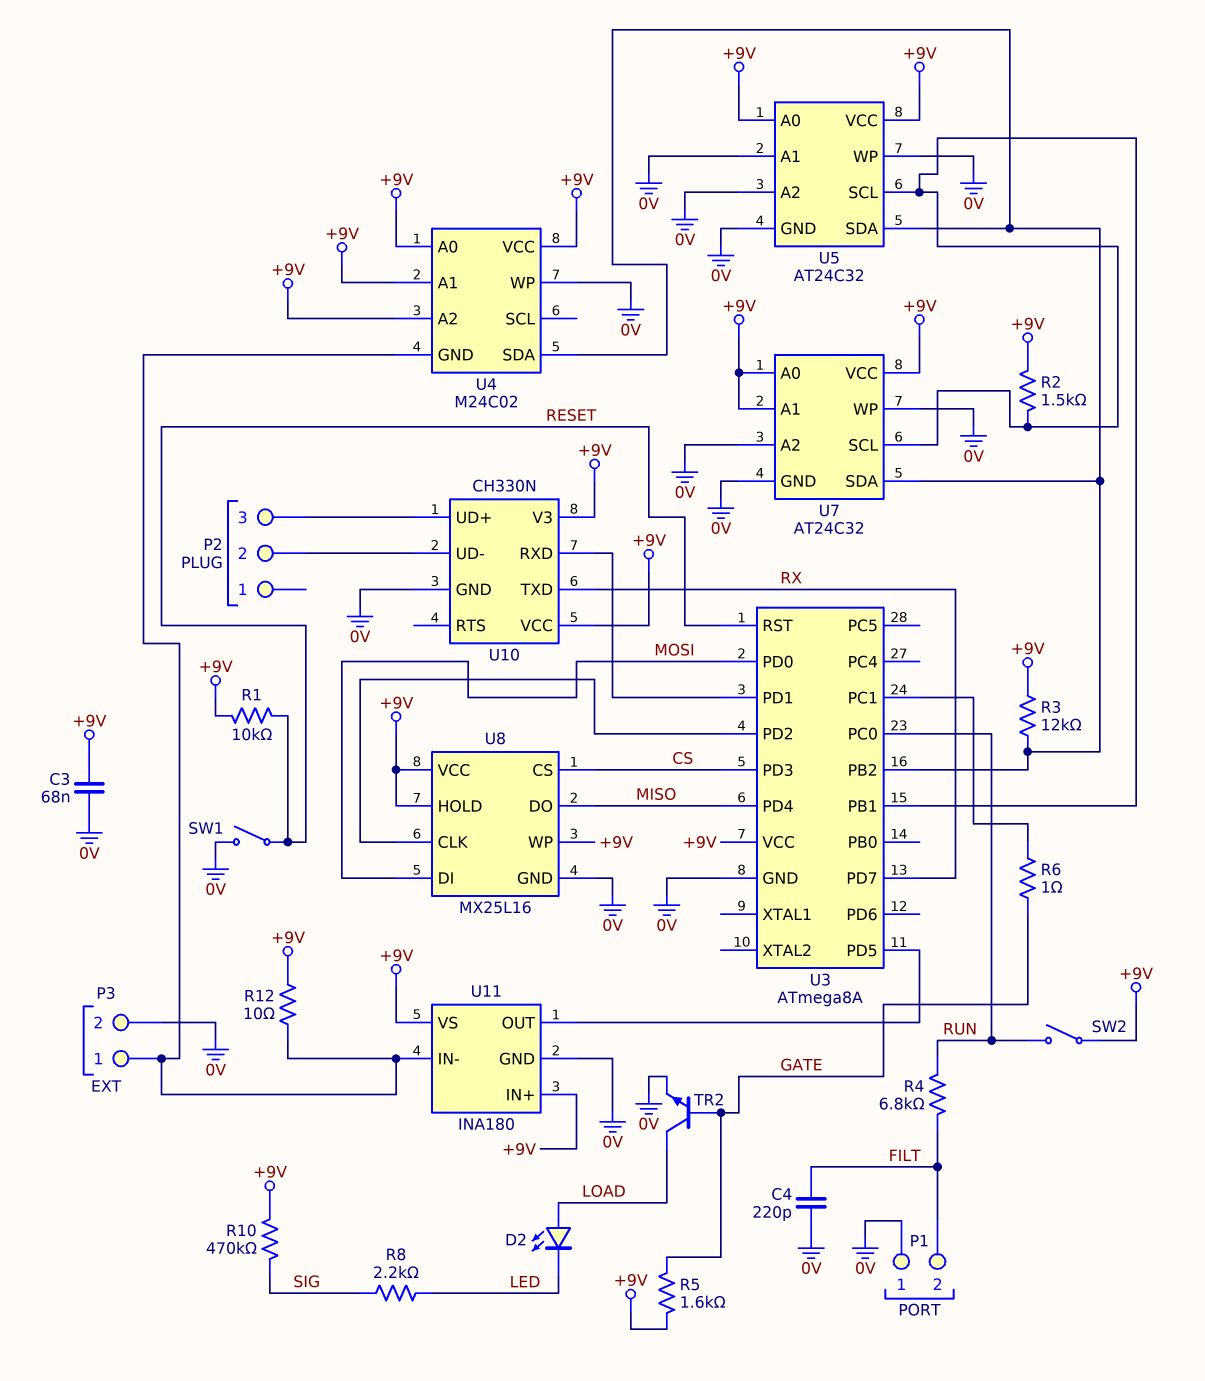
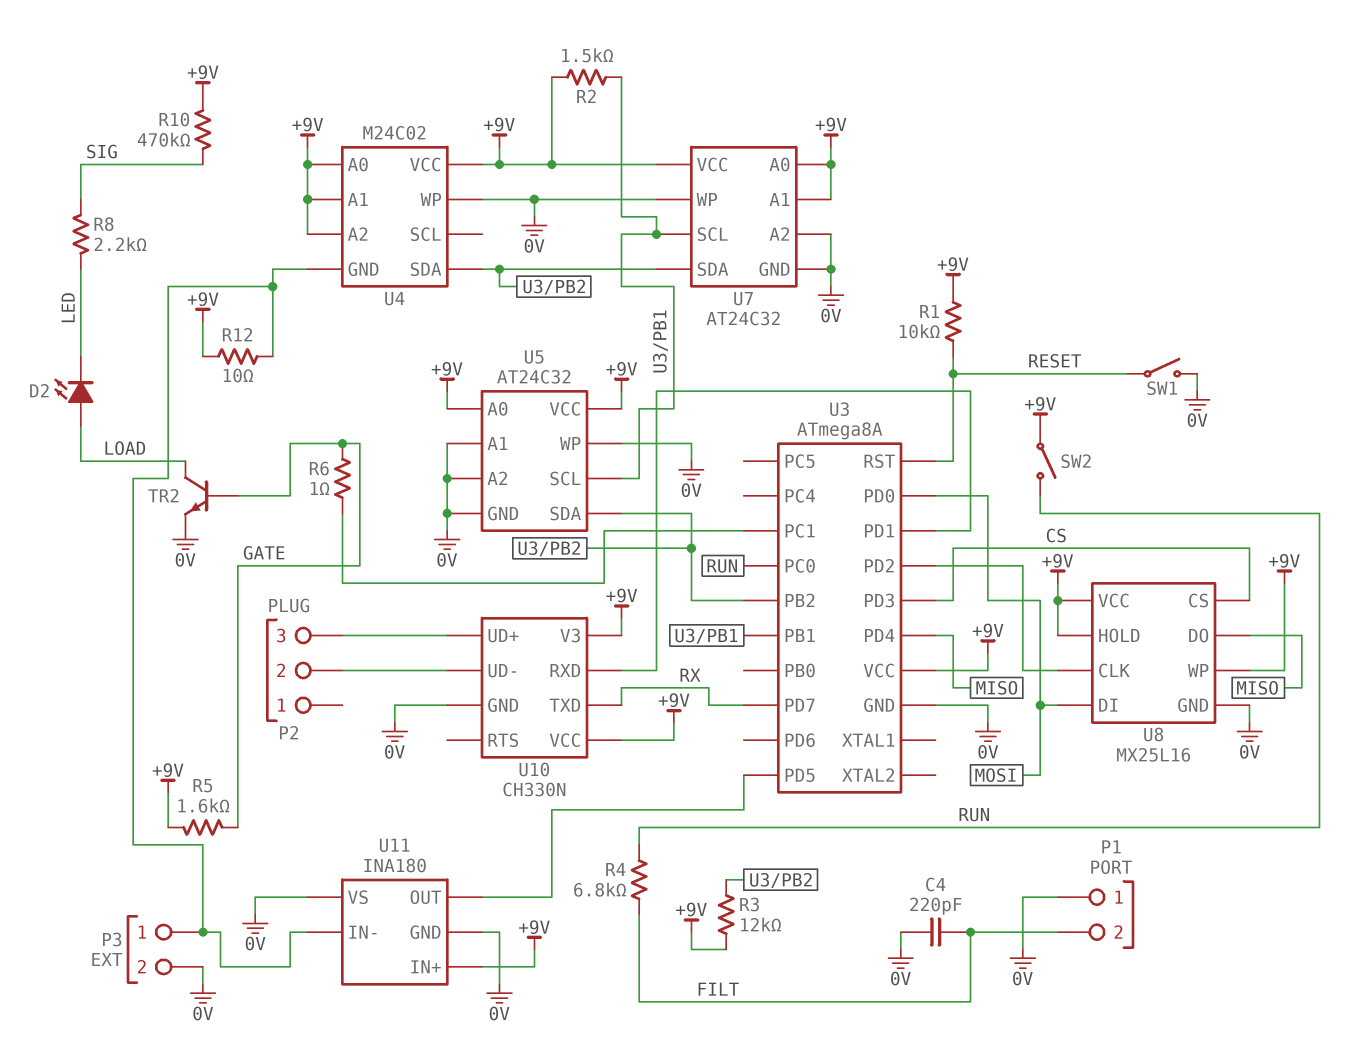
C3: 68nF (+9V, 0V) -> none
U11 pin VS: +9V -> 0V

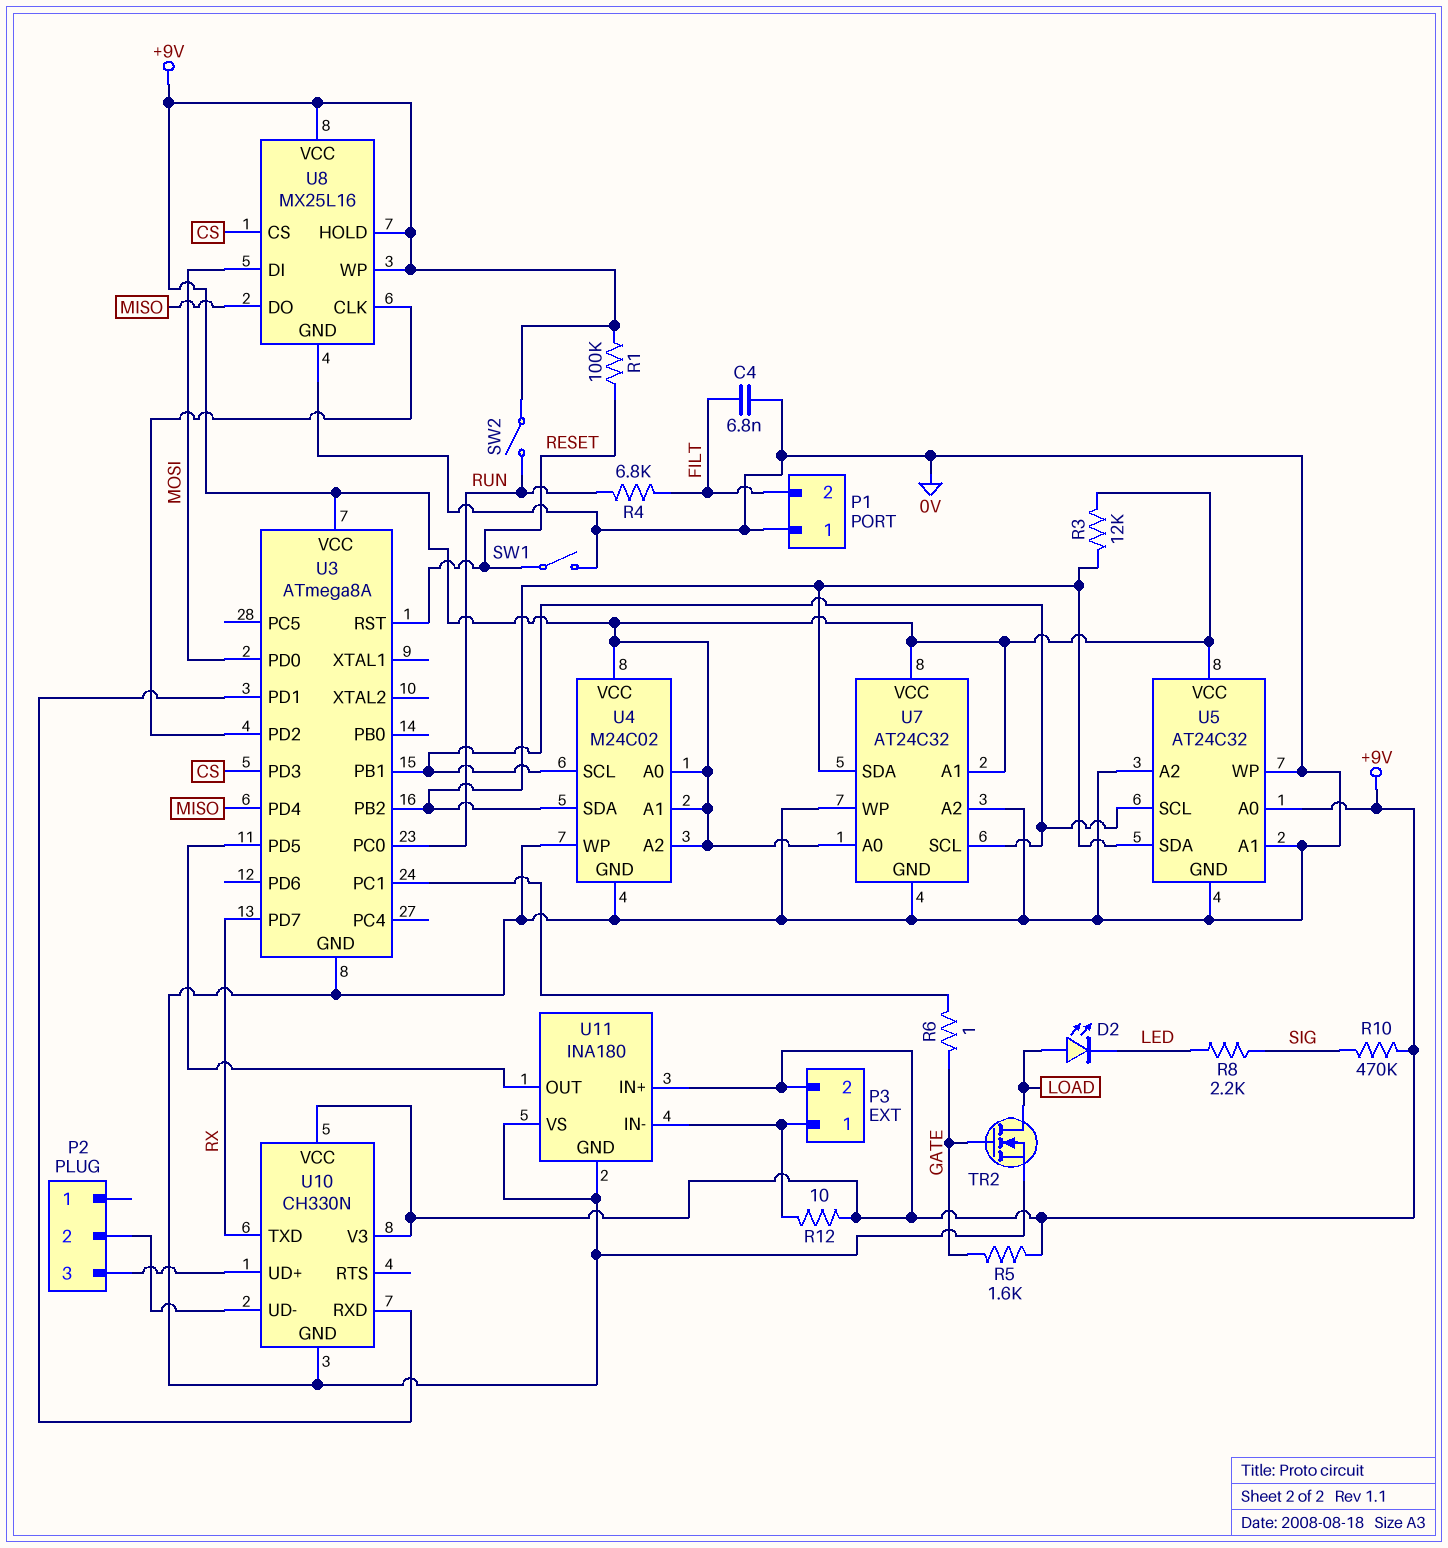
C4: 220pF (0V, FILT) -> 6.8nF (0V, FILT)
P3 pin 2: 0V -> +9V
R1: 10k (+9V, RESET) -> 100k (+9V, RESET)
R2: 1.5k (+9V, U3/PB1) -> none
TR2: NPN (B GATE, C LOAD, E 0V) -> NMOS (G GATE, D LOAD, S 0V)
U4 pin GND: P3/1 -> 0V
U4 pin SCL: none -> U3/PB1

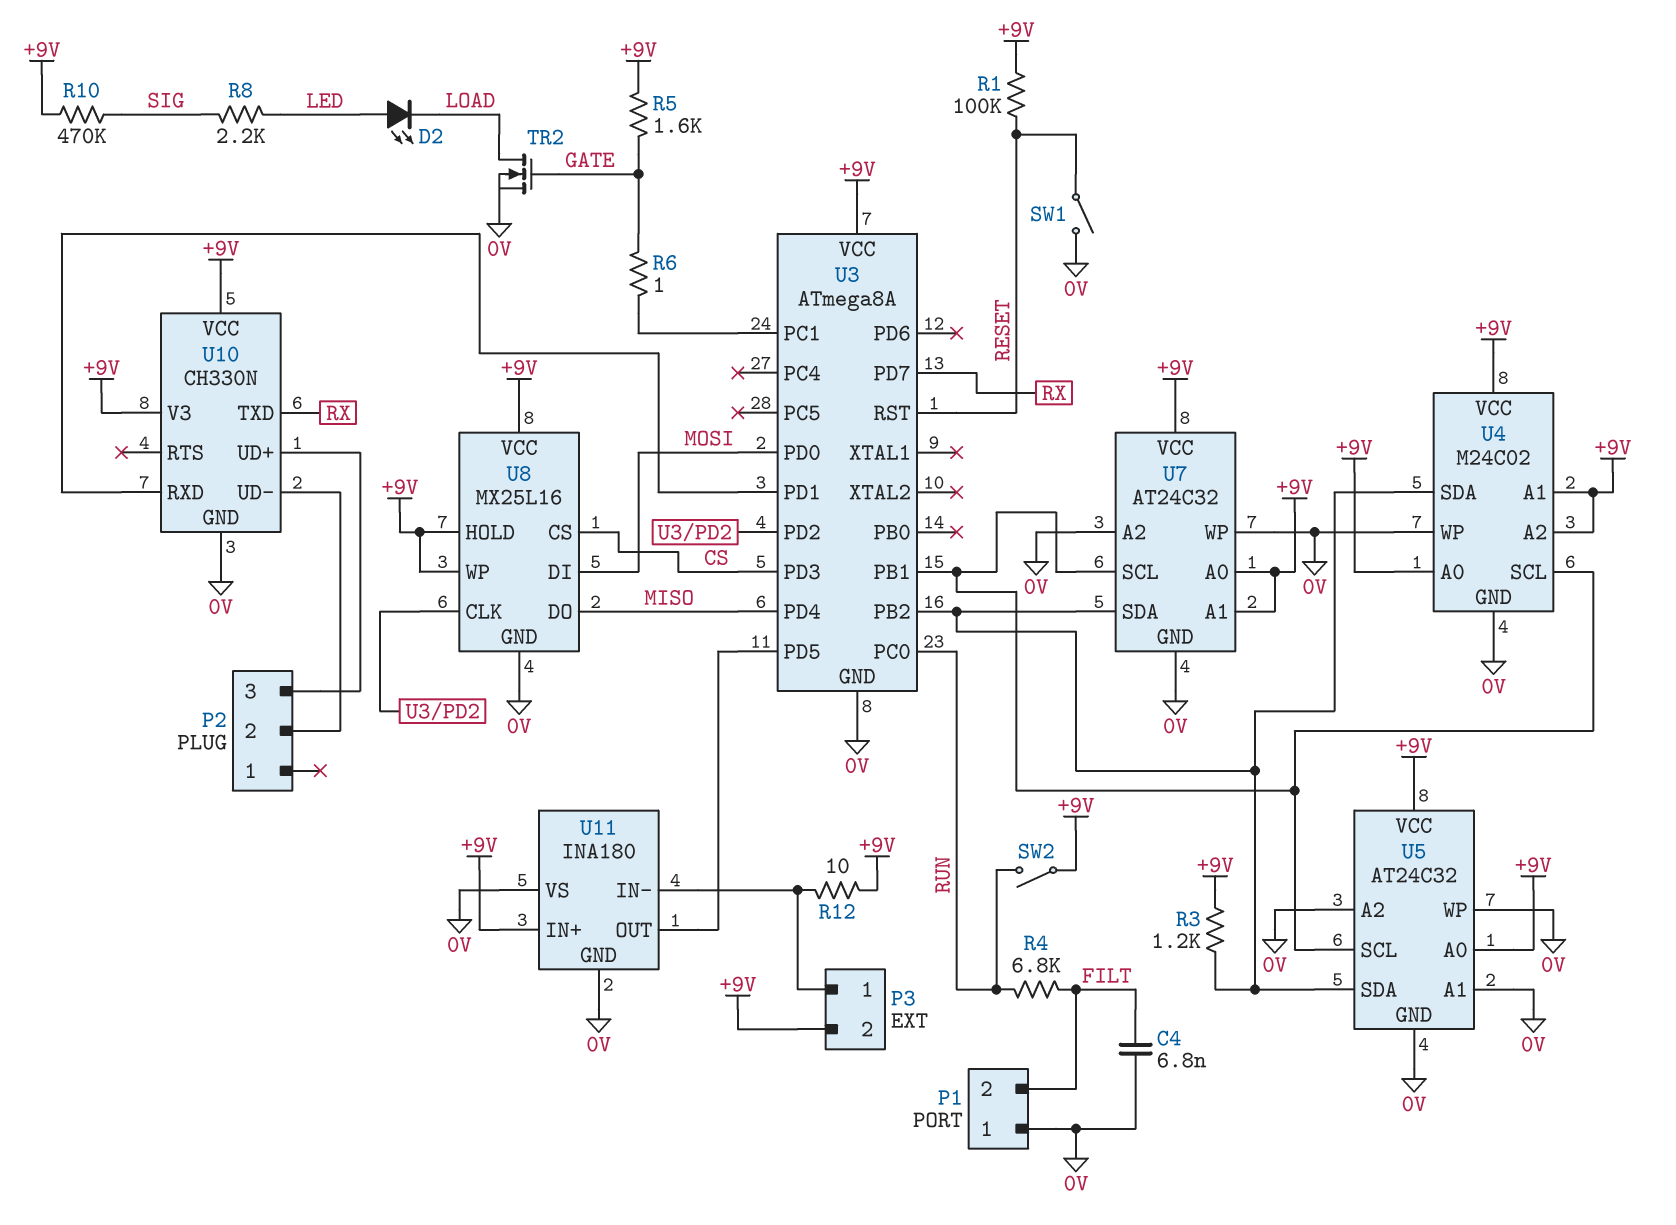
D2: LED (A LOAD, K LED) -> LED (A LED, K LOAD)
R3: 12k (+9V, U3/PB2) -> 1.2k (+9V, U3/PB2)

